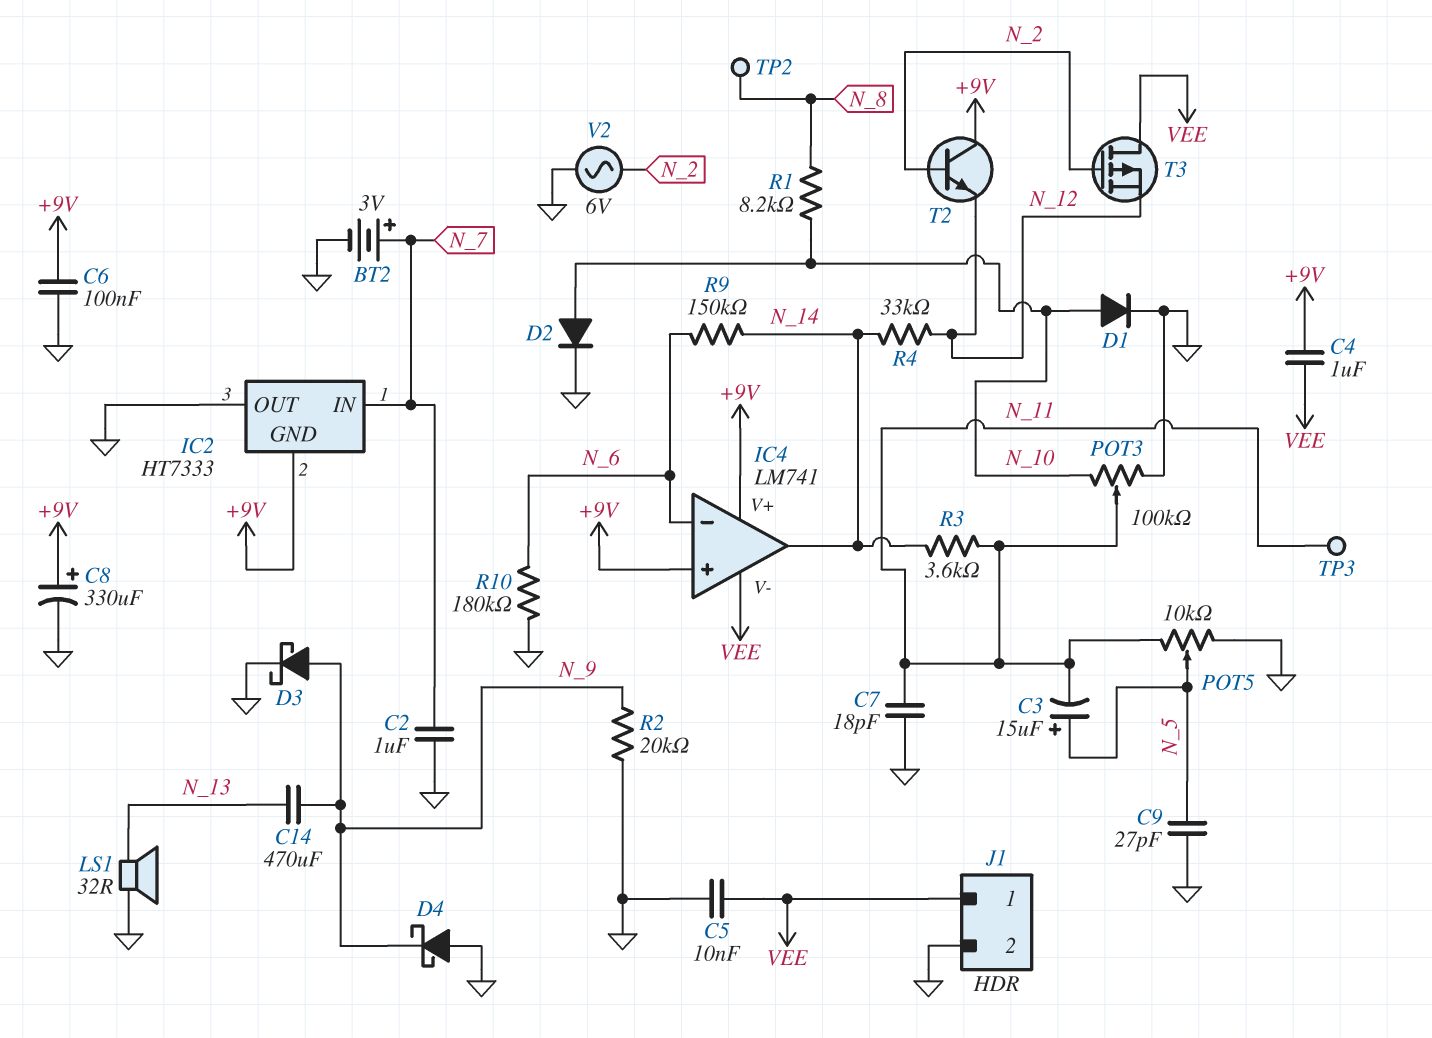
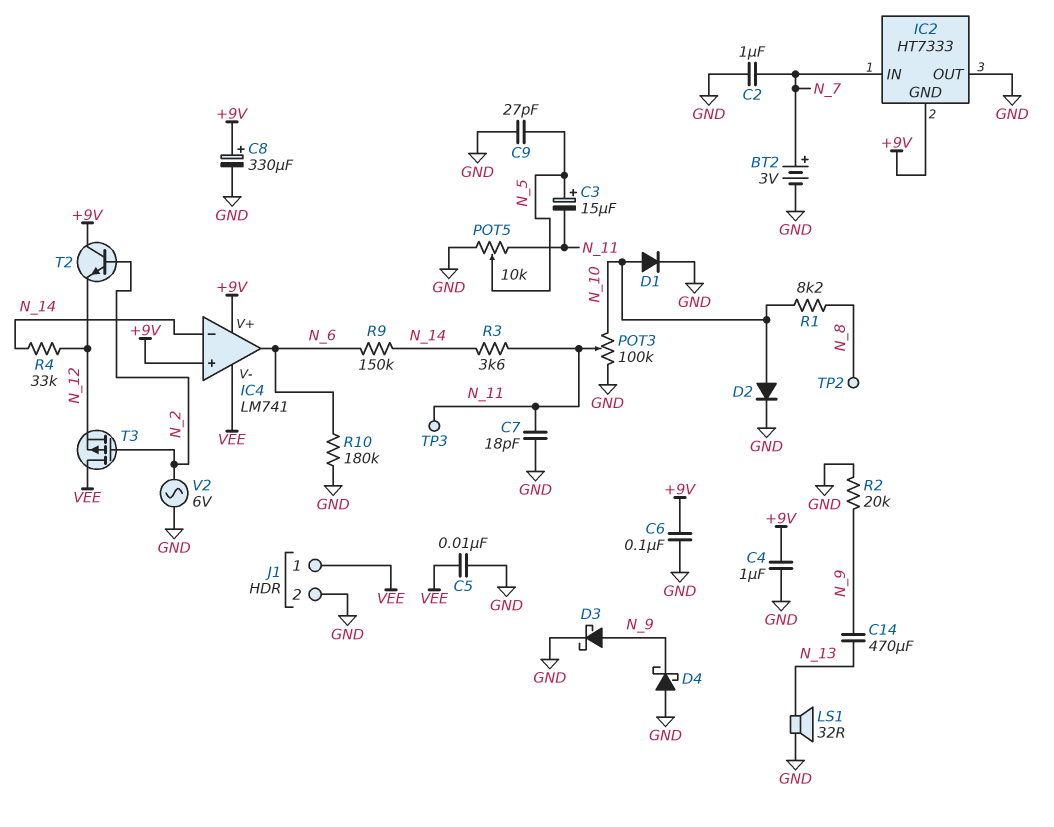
C4: 1uF (+9V, VEE) -> 1uF (+9V, GND)
IC4 pin in-: N_6 -> N_14
IC4 pin out: N_14 -> N_6

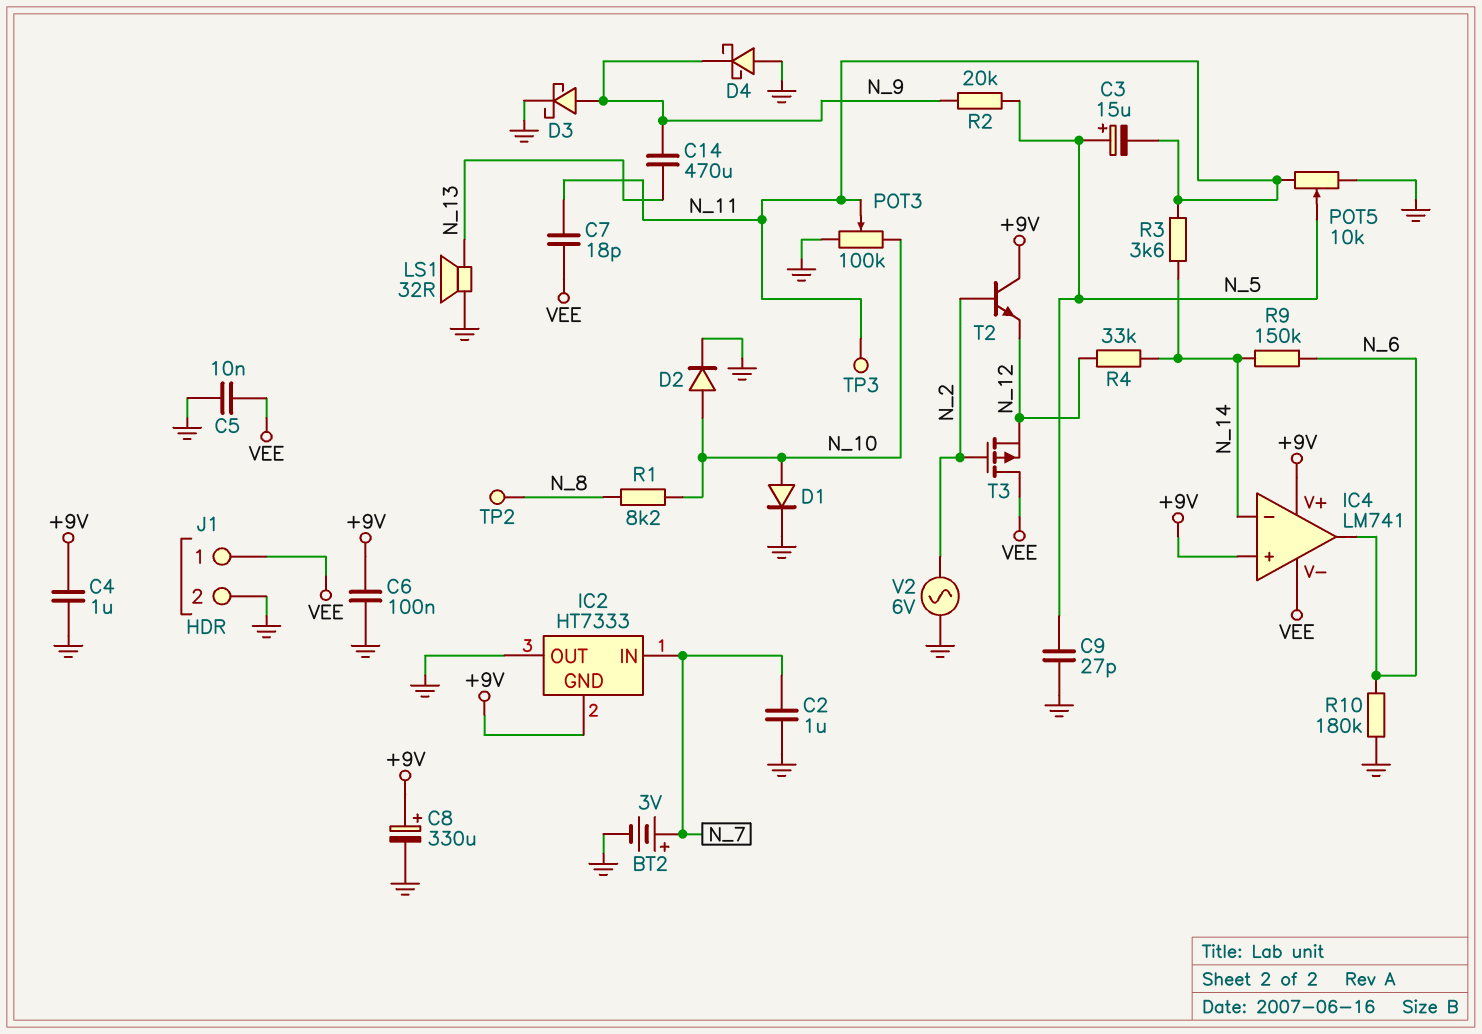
C7: 18pF (GND, N_11) -> 18pF (N_11, VEE)
R2: 20k (GND, N_9) -> 20k (N_5, N_9)

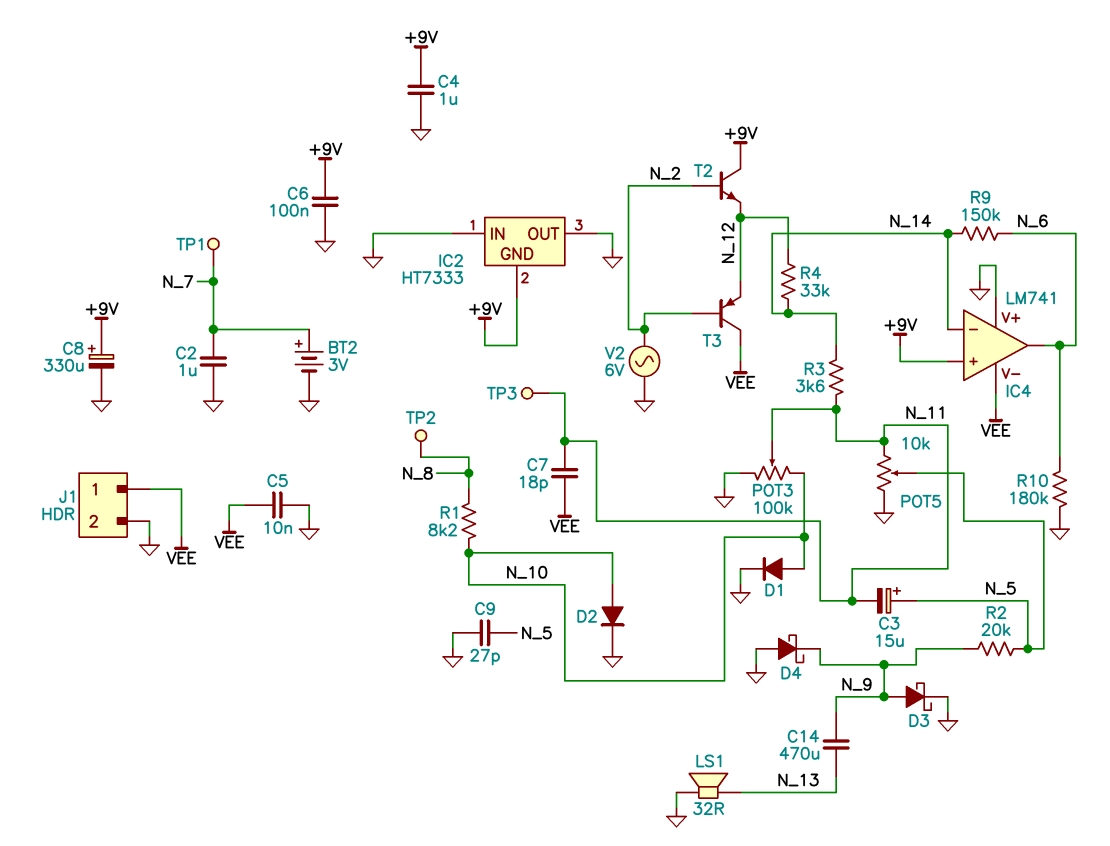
IC2 pin IN: N_7 -> GND
IC4 pin V+: +9V -> GND
T3: PMOS (G N_2, D VEE, S N_12) -> PNP (B N_2, C VEE, E N_12)
TP1: none -> test point (N_7)

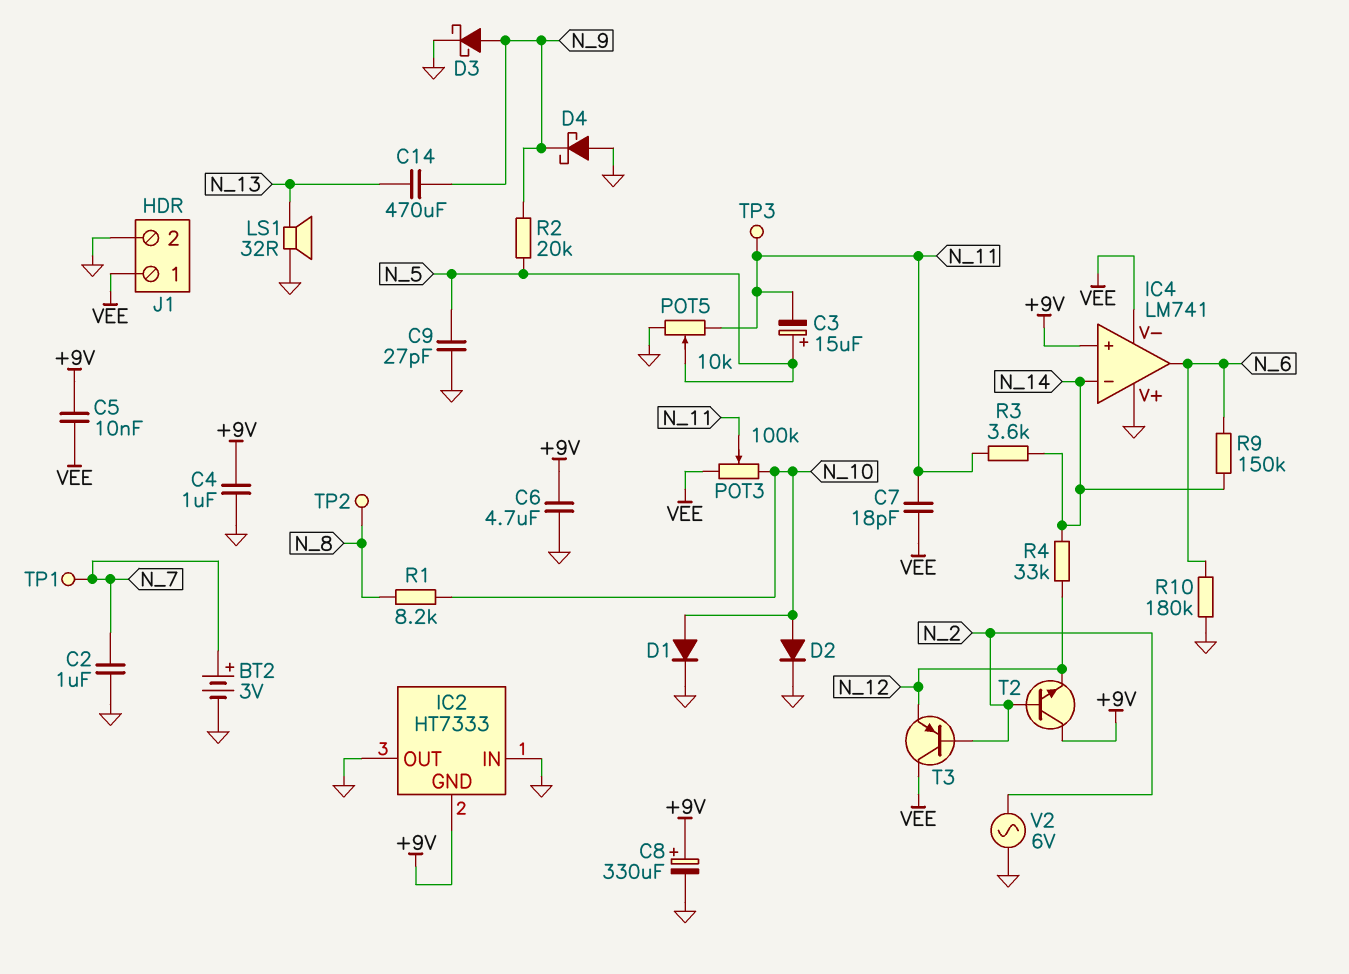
C5: 10nF (GND, VEE) -> 10nF (+9V, VEE)
C6: 100nF (+9V, GND) -> 4.7uF (+9V, GND)
POT3: 100k (GND, N_10, wiper N_11) -> 100k (N_10, VEE, wiper N_11)

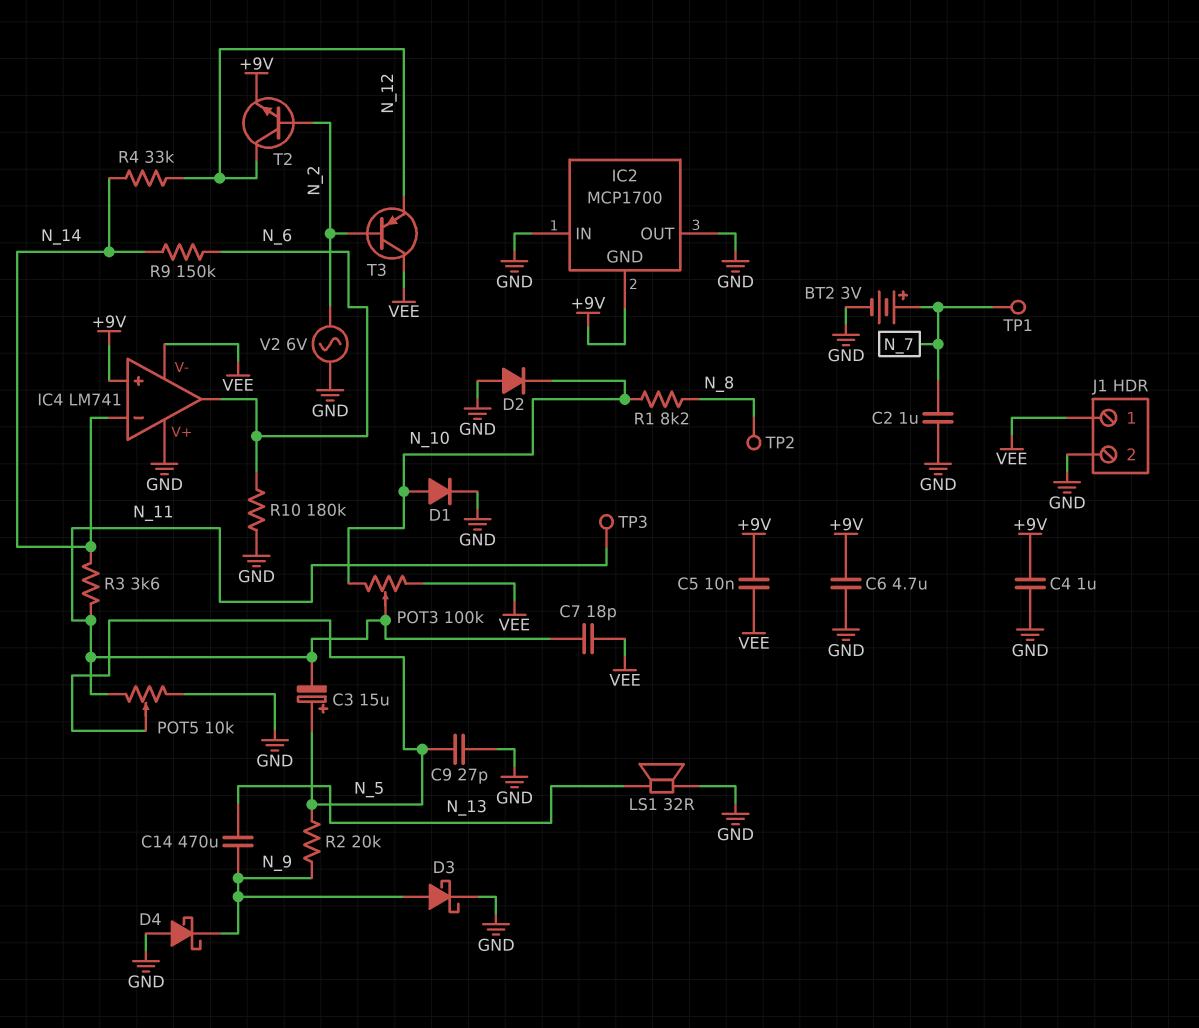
C8: 330uF (plus +9V, minus GND) -> none
D2: diode (A N_10, K GND) -> diode (A GND, K N_10)
IC2: HT7333 -> MCP1700
T2: NPN (B N_2, C +9V, E N_12) -> NPN (B N_2, C N_12, E +9V)

